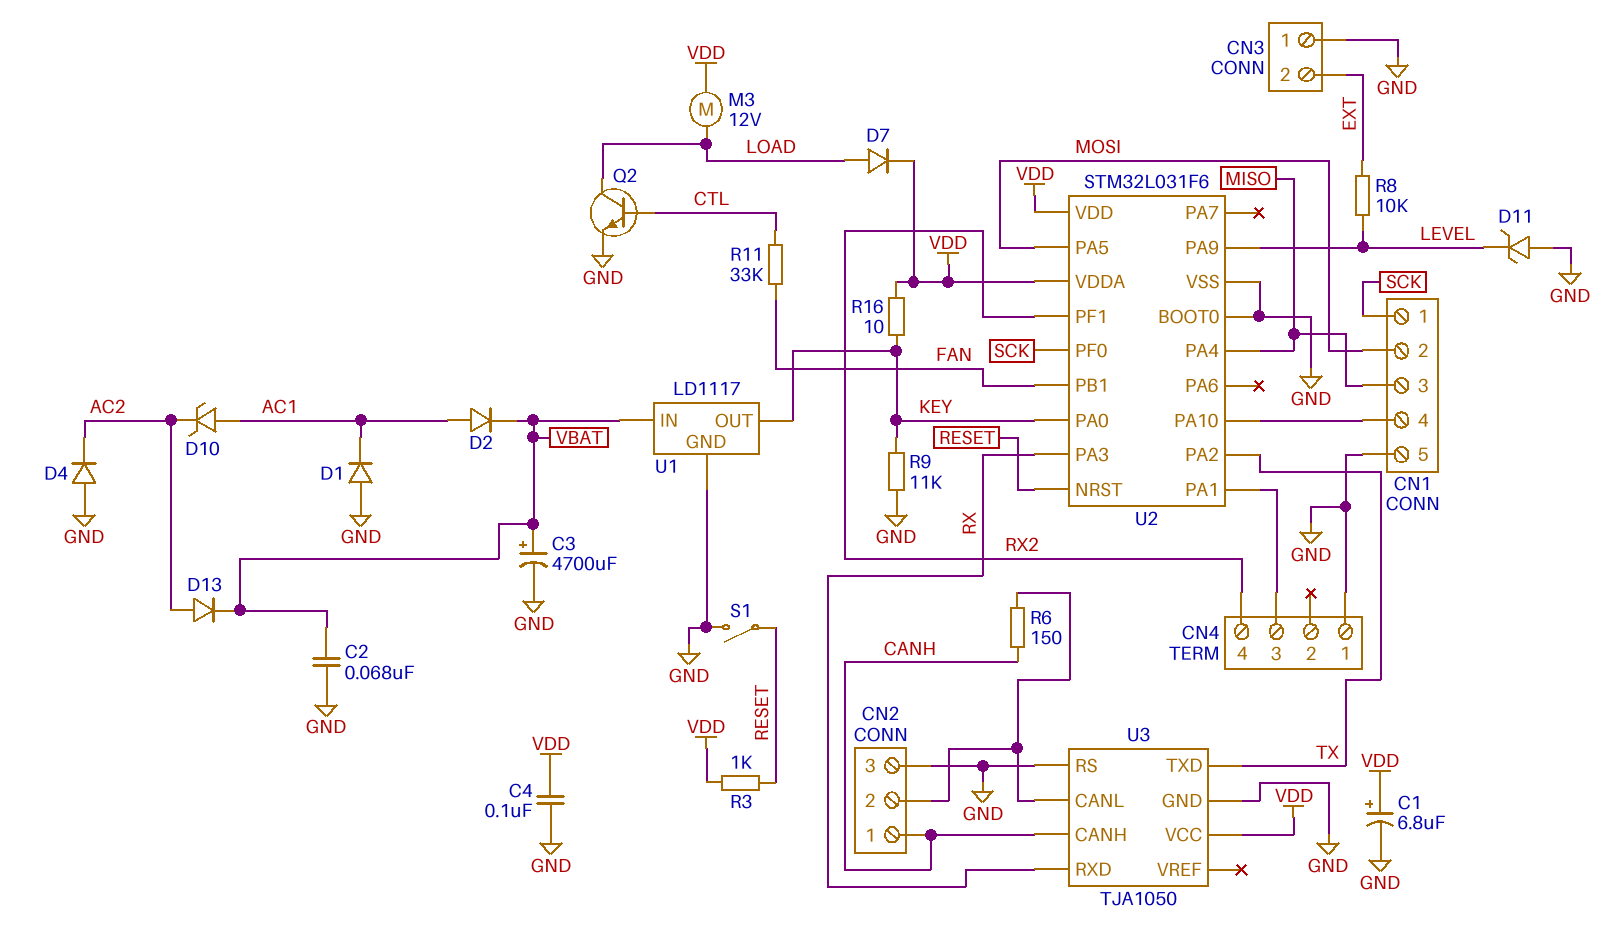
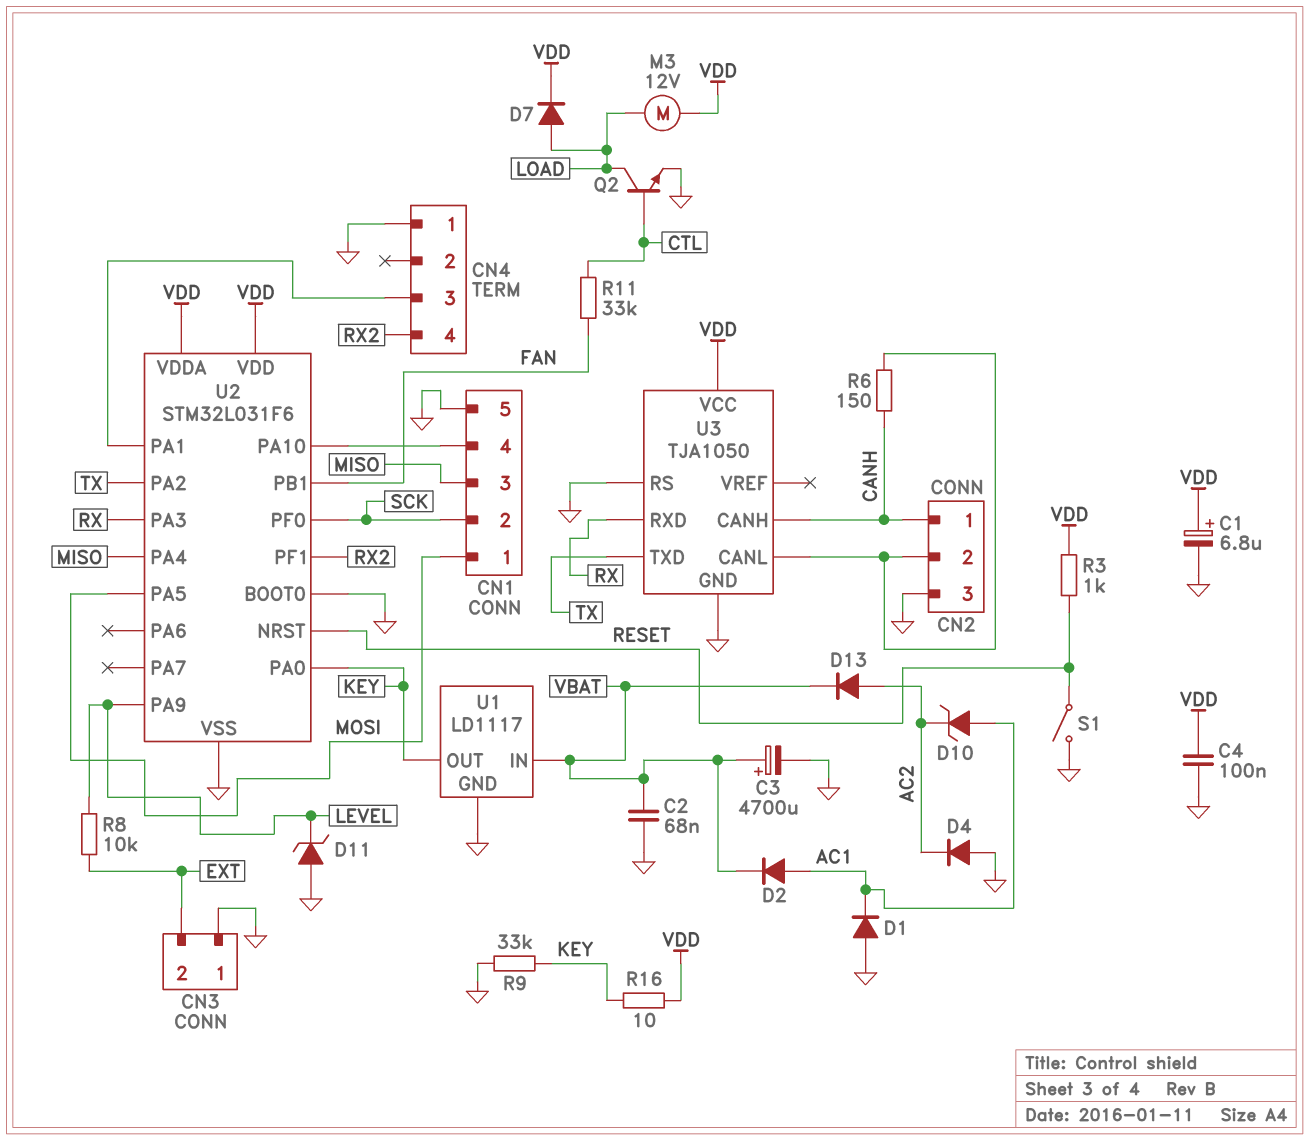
CN1 pin 1: SCK -> MOSI
CN1 pin 2: MOSI -> SCK
R9: 11k (GND, KEY) -> 33k (GND, KEY)

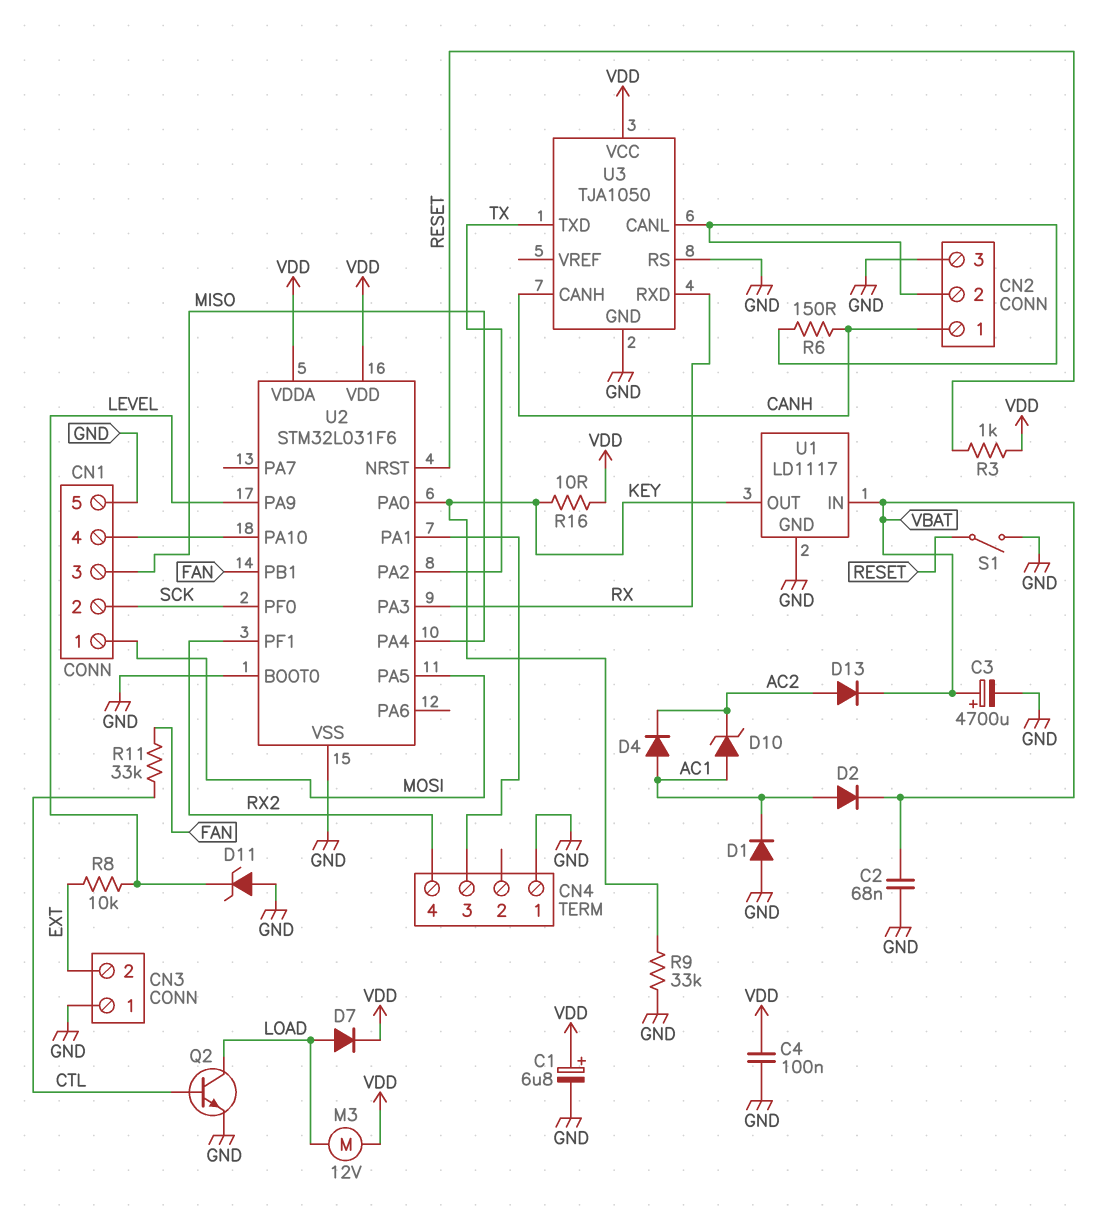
D4: diode (A GND, K AC2) -> diode (A AC1, K AC2)

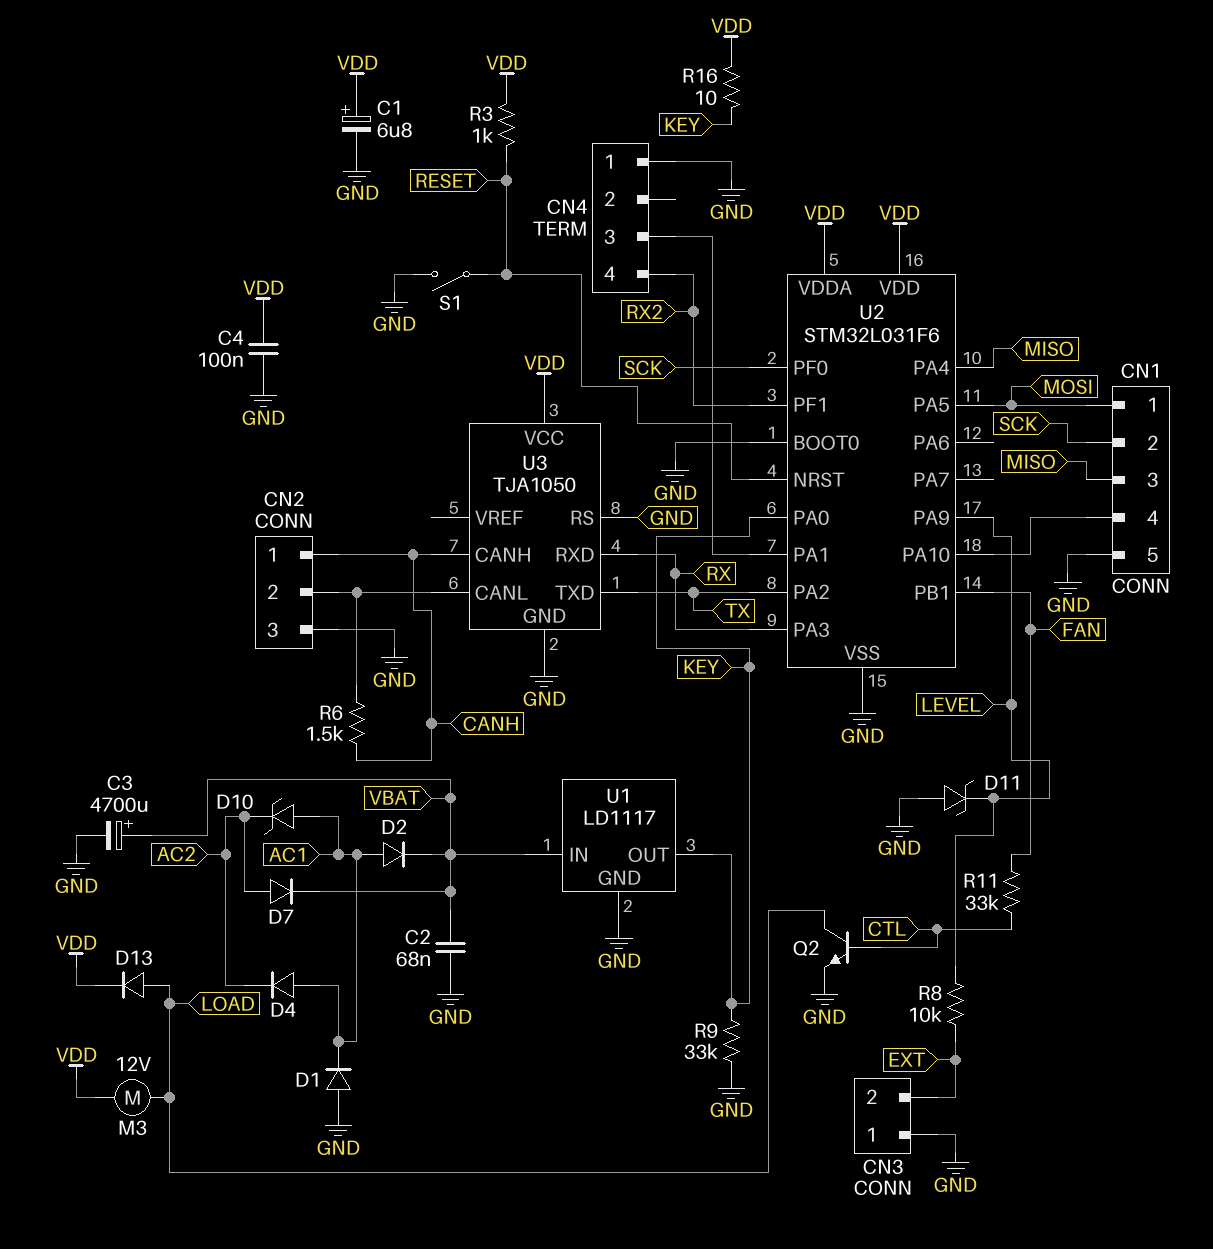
D7: diode (A LOAD, K VDD) -> diode (A AC2, K VBAT)
D13: diode (A AC2, K VBAT) -> diode (A LOAD, K VDD)
R6: 150 (CANH, CN2/2) -> 1.5k (CANH, CN2/2)

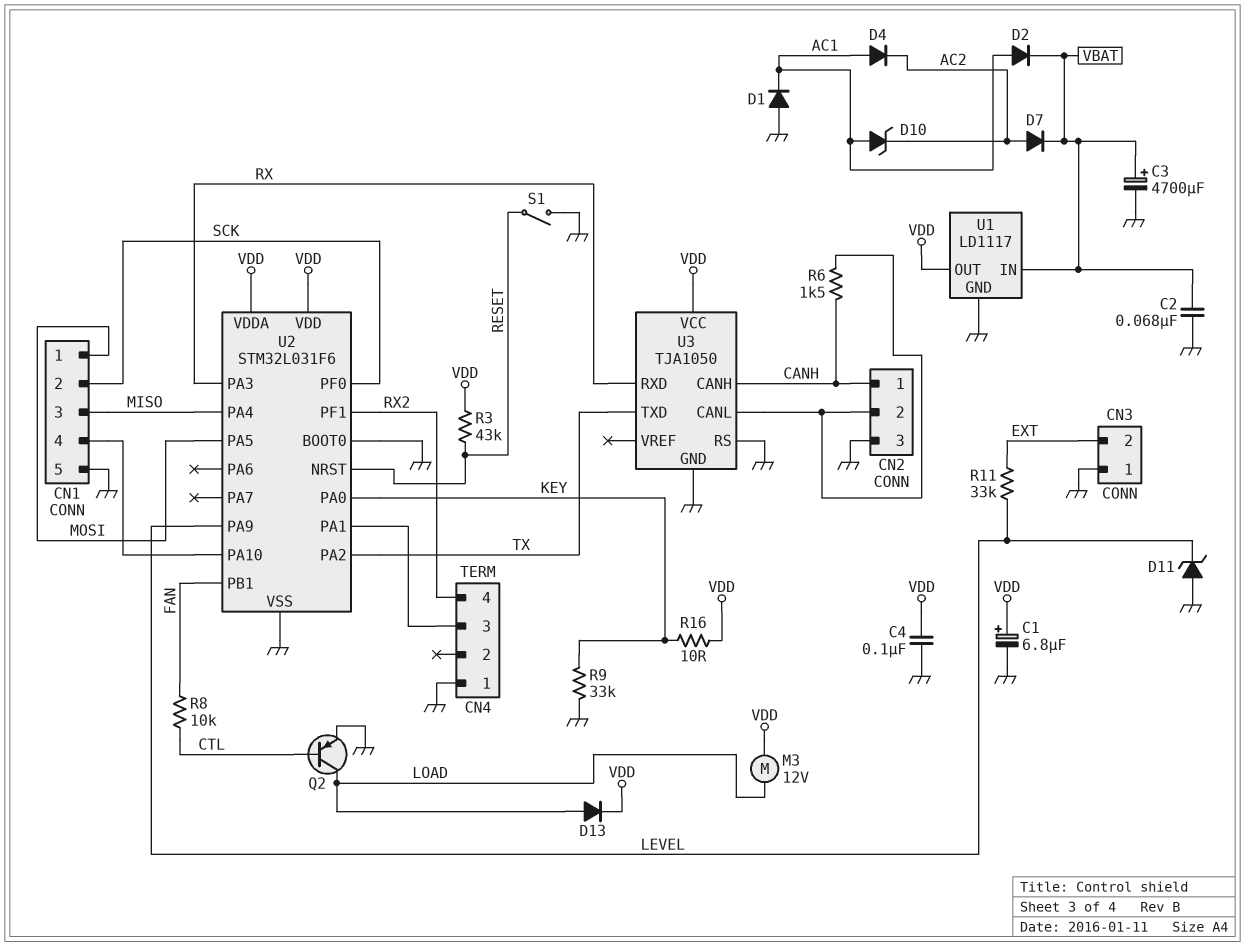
Q2: NPN (B CTL, C LOAD, E GND) -> PNP (B CTL, C LOAD, E GND)
R3: 1k (RESET, VDD) -> 43k (RESET, VDD)
R8: 10k (EXT, LEVEL) -> 10k (CTL, FAN)
R11: 33k (CTL, FAN) -> 33k (EXT, LEVEL)
U1 pin OUT: KEY -> VDD

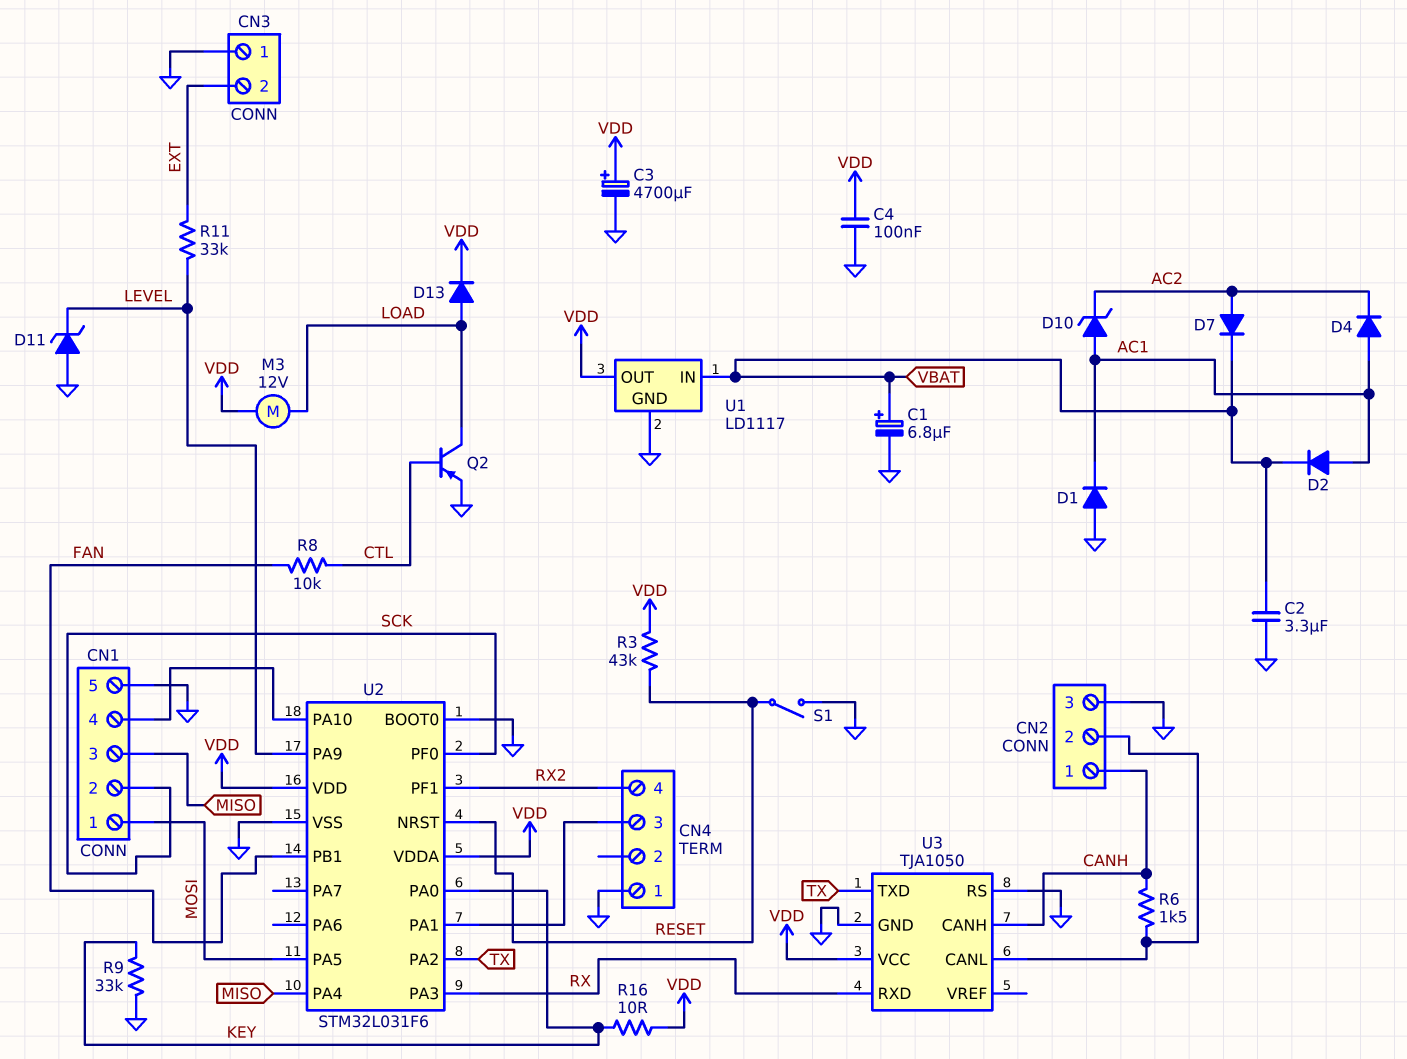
C1: 6.8uF (plus VDD, minus GND) -> 6.8uF (plus VBAT, minus GND)
C2: 68nF (GND, VBAT) -> 3.3uF (GND, VBAT)
C3: 4700uF (plus VBAT, minus GND) -> 4700uF (plus VDD, minus GND)

